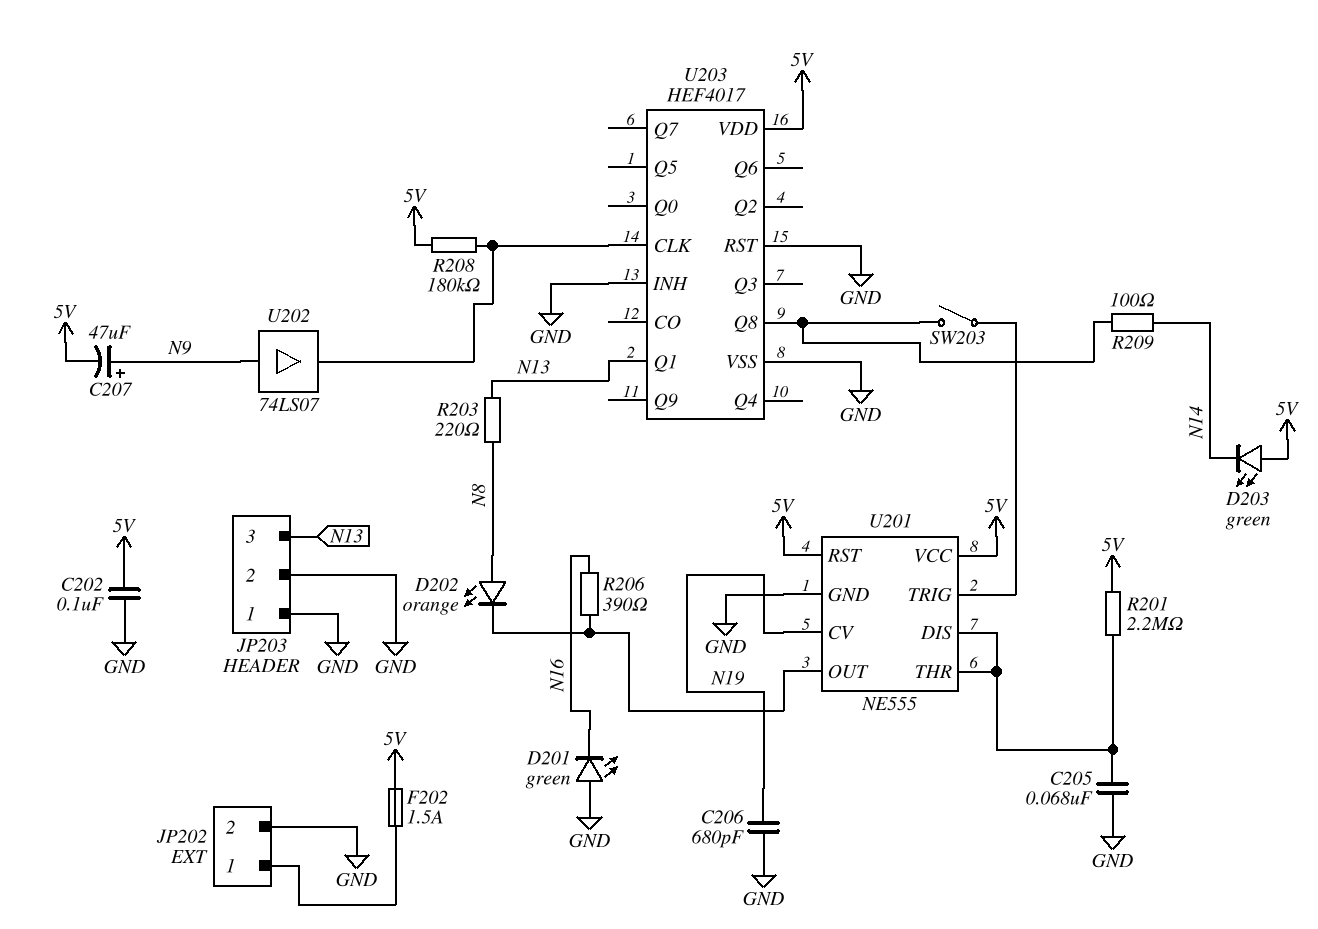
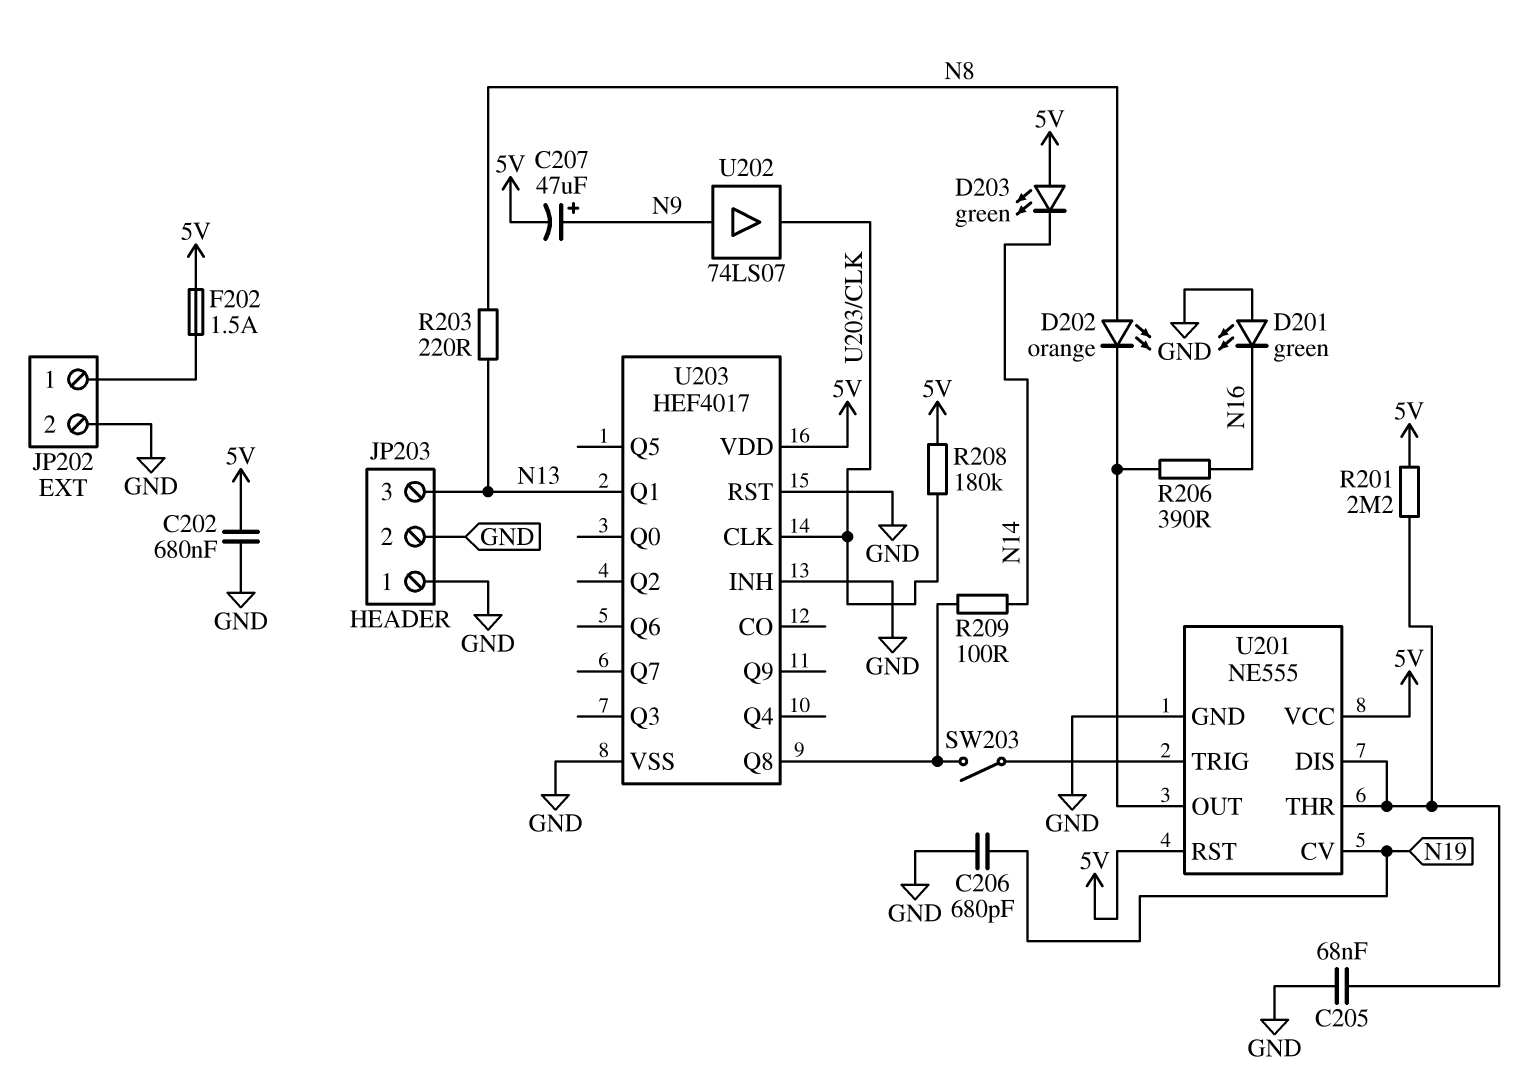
C202: 100nF (5V, GND) -> 680nF (5V, GND)

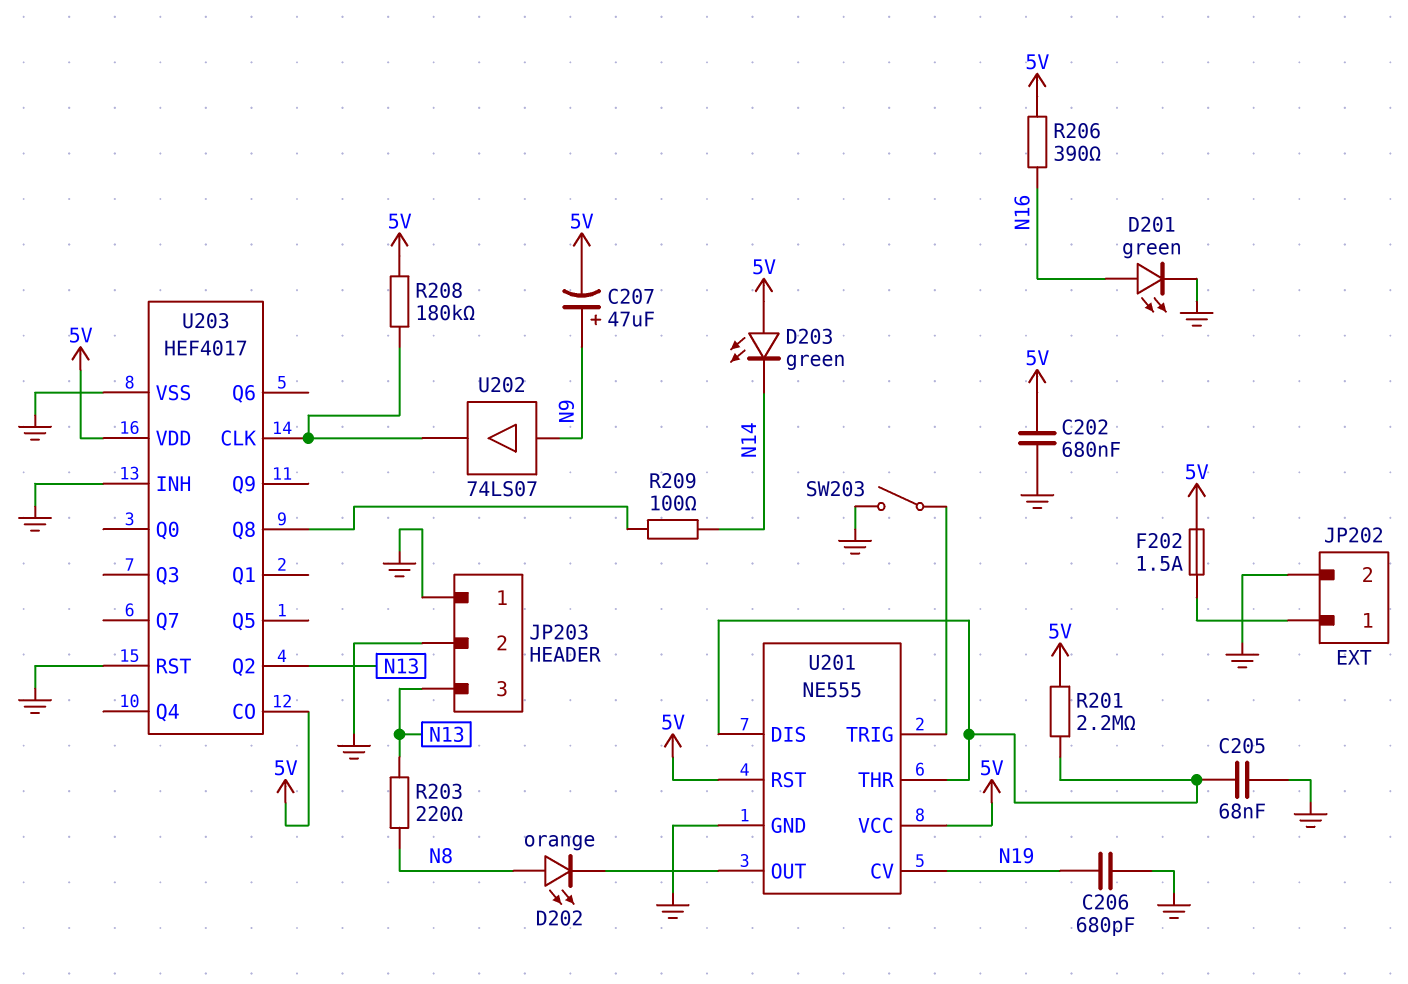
D201: LED green (A GND, K N16) -> LED green (A N16, K GND)
R206: 390 (N16, U201/OUT) -> 390 (5V, N16)
SW203: switch (U201/TRIG, U203/Q8) -> switch (GND, U201/TRIG)
U203 pin CO: none -> 5V
U203 pin Q1: N13 -> none
U203 pin Q2: none -> N13

